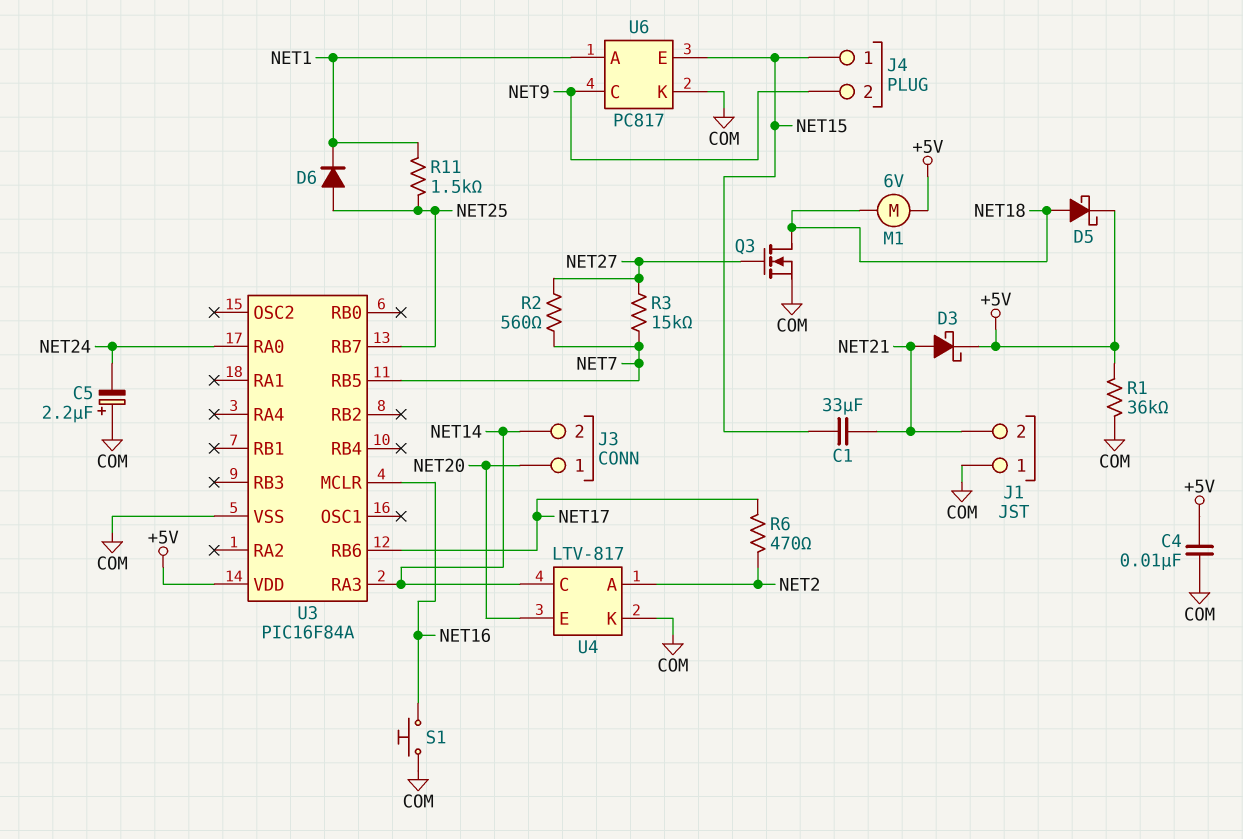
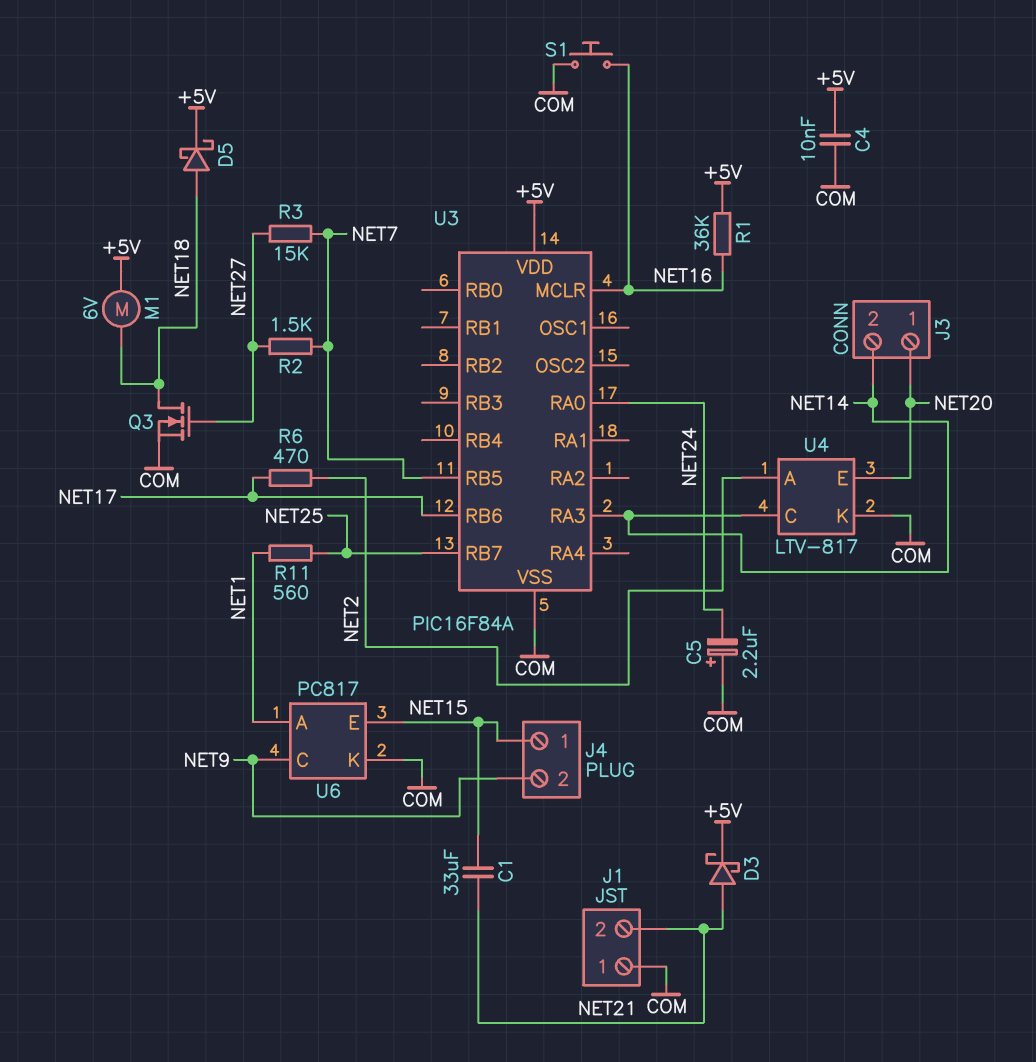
D6: diode (A NET25, K NET1) -> none
R1: 36k (+5V, COM) -> 36k (+5V, NET16)
R2: 560 (NET7, NET27) -> 1.5k (NET7, NET27)
R11: 1.5k (NET1, NET25) -> 560 (NET1, NET25)

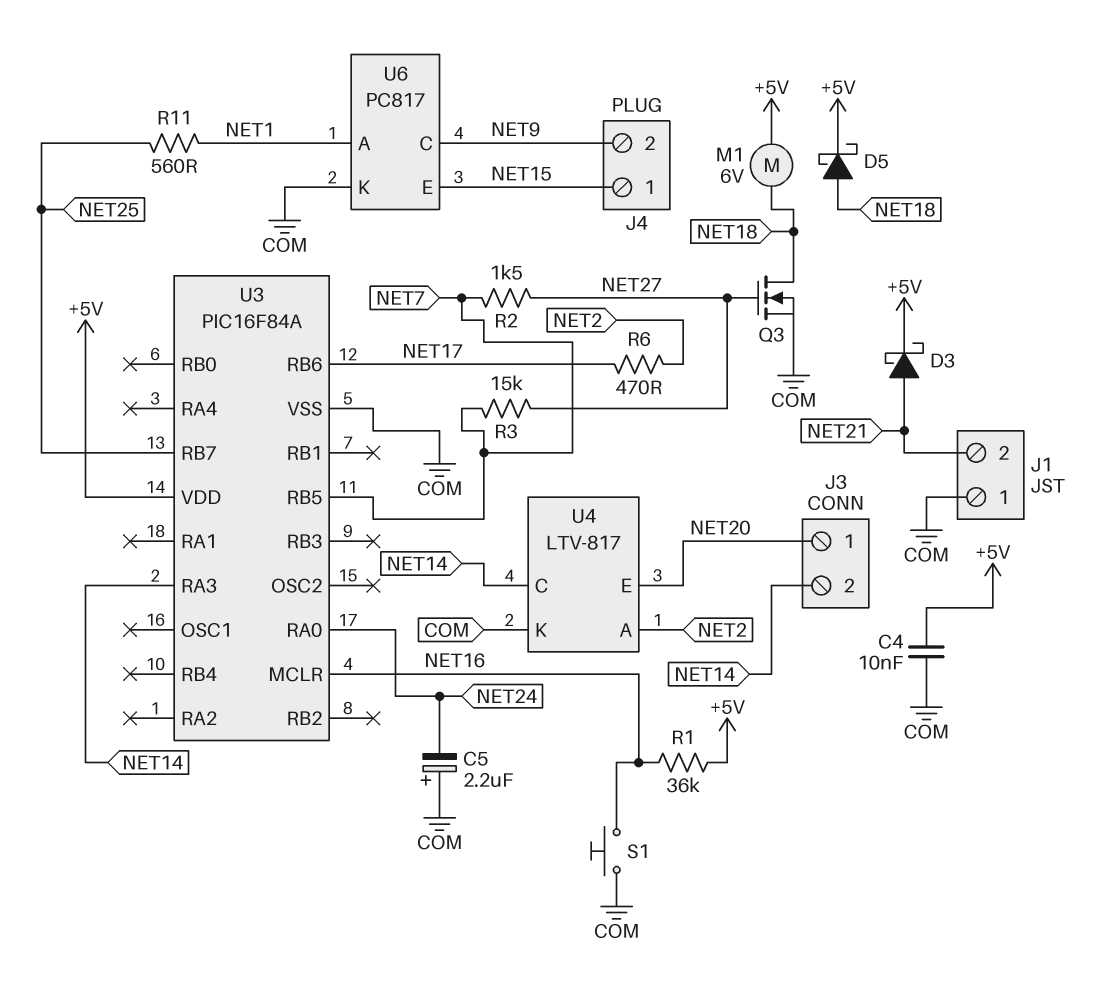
C1: 33uF (NET15, NET21) -> none

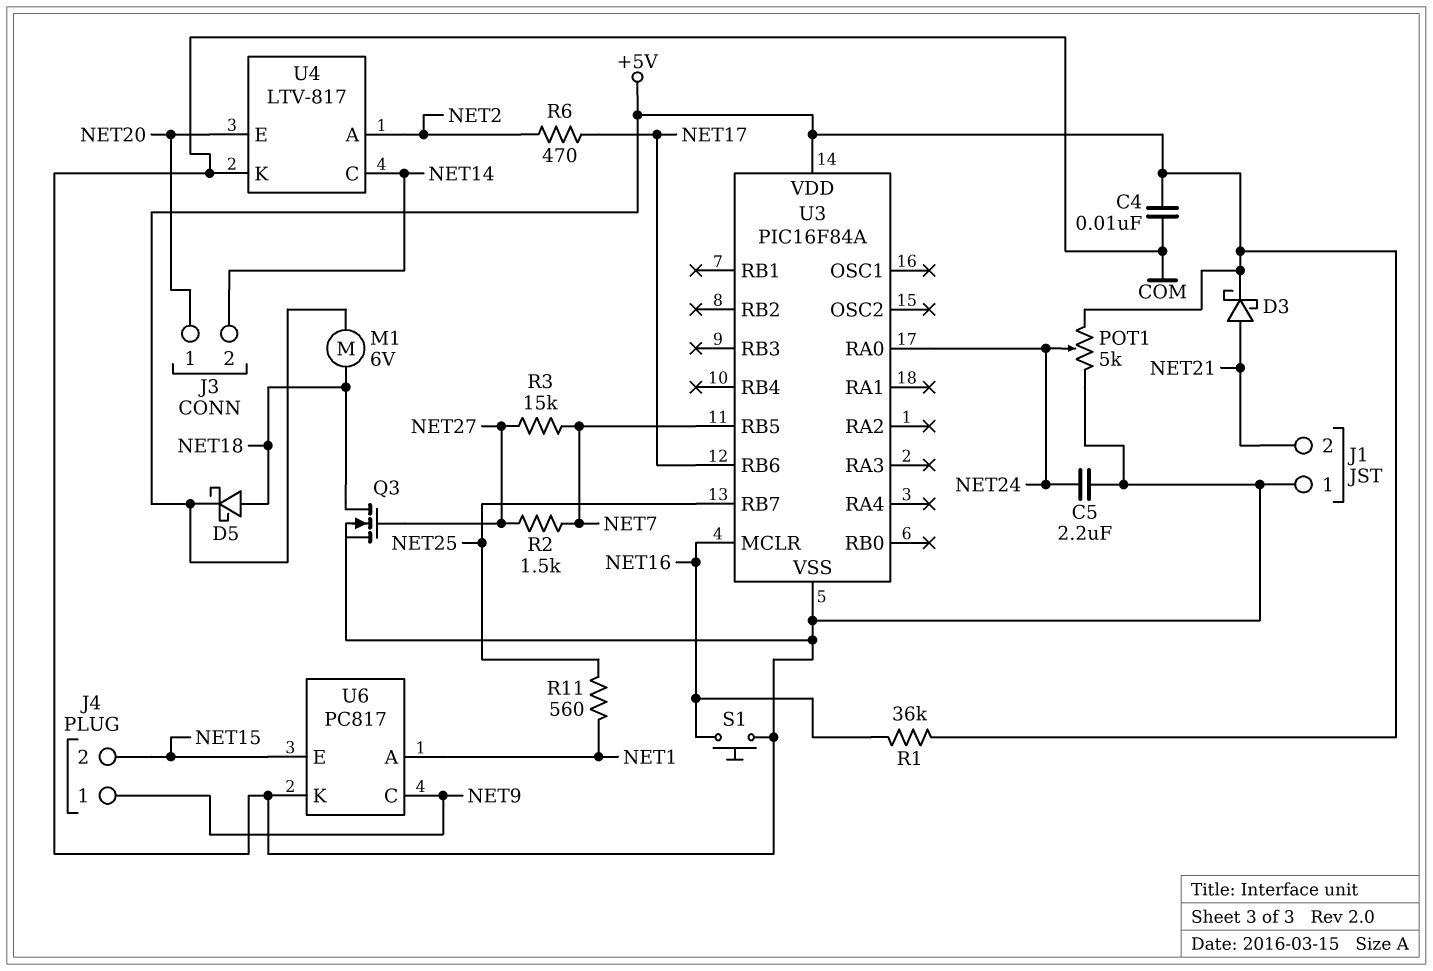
C5: 2.2uF (plus COM, minus NET24) -> 2.2uF (COM, NET24)
J4 pin 1: NET15 -> NET9
J4 pin 2: NET9 -> NET15
POT1: none -> 5k (+5V, COM, wiper NET24)
U3 pin RA3: NET14 -> none

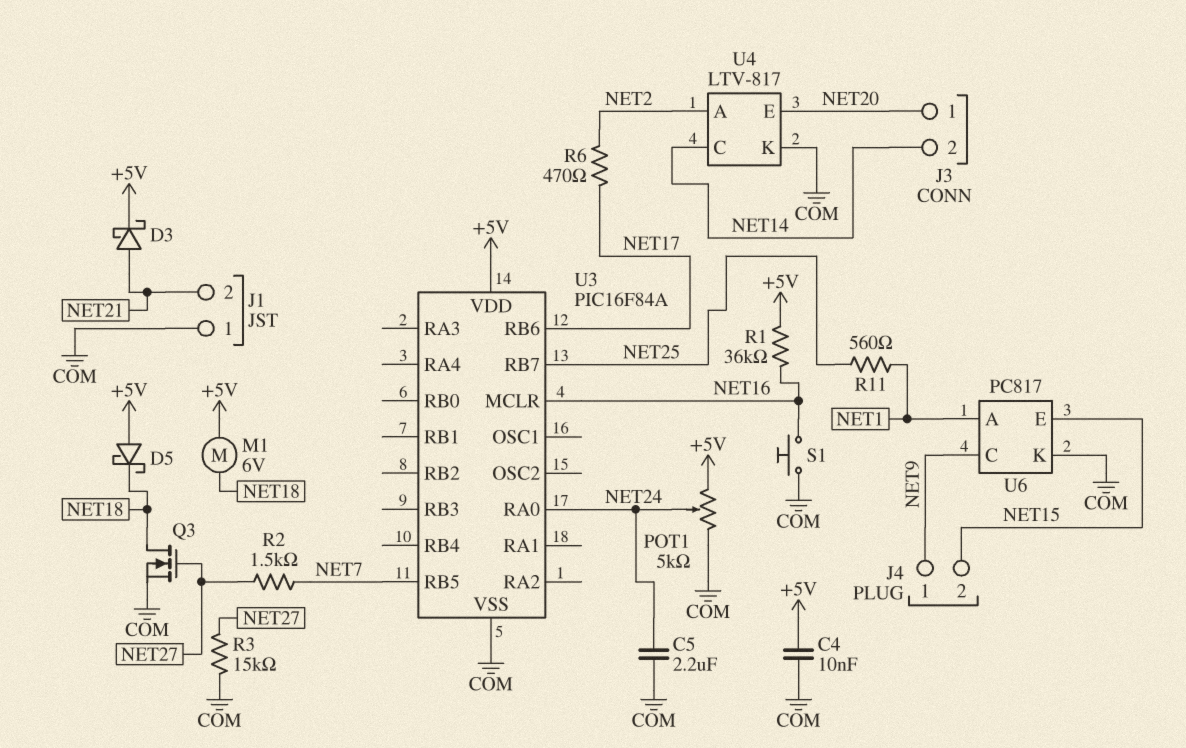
D5: schottky (A NET18, K +5V) -> schottky (A +5V, K NET18)
R3: 15k (NET7, NET27) -> 15k (COM, NET27)

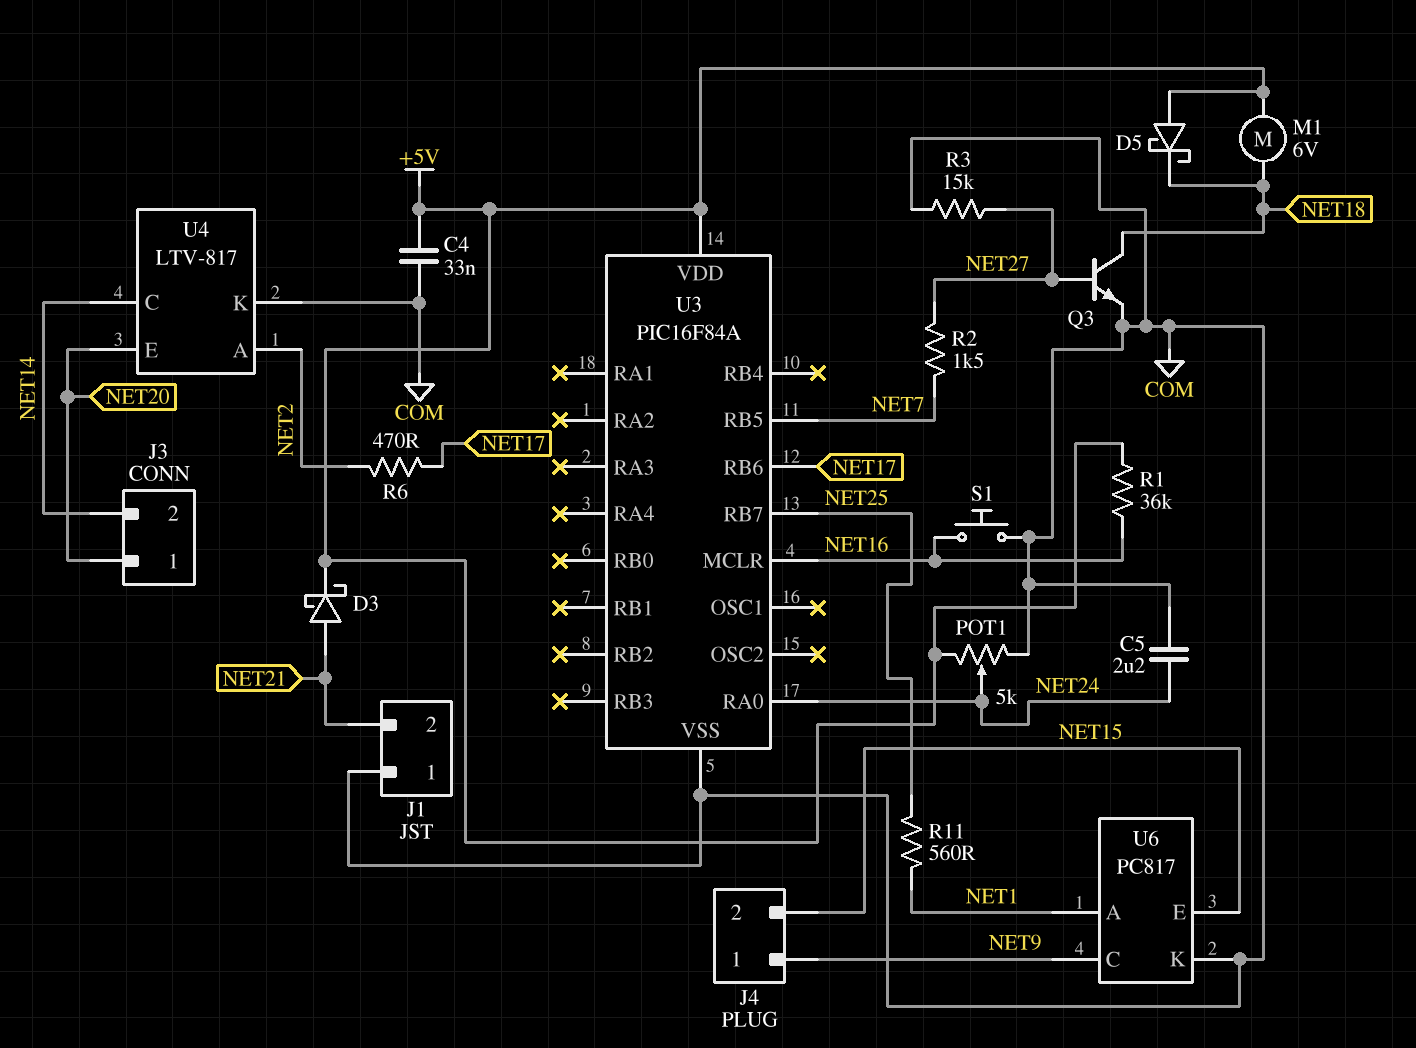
C4: 10nF (+5V, COM) -> 33nF (+5V, COM)
Q3: NMOS (G NET27, D NET18, S COM) -> NPN (B NET27, C NET18, E COM)

